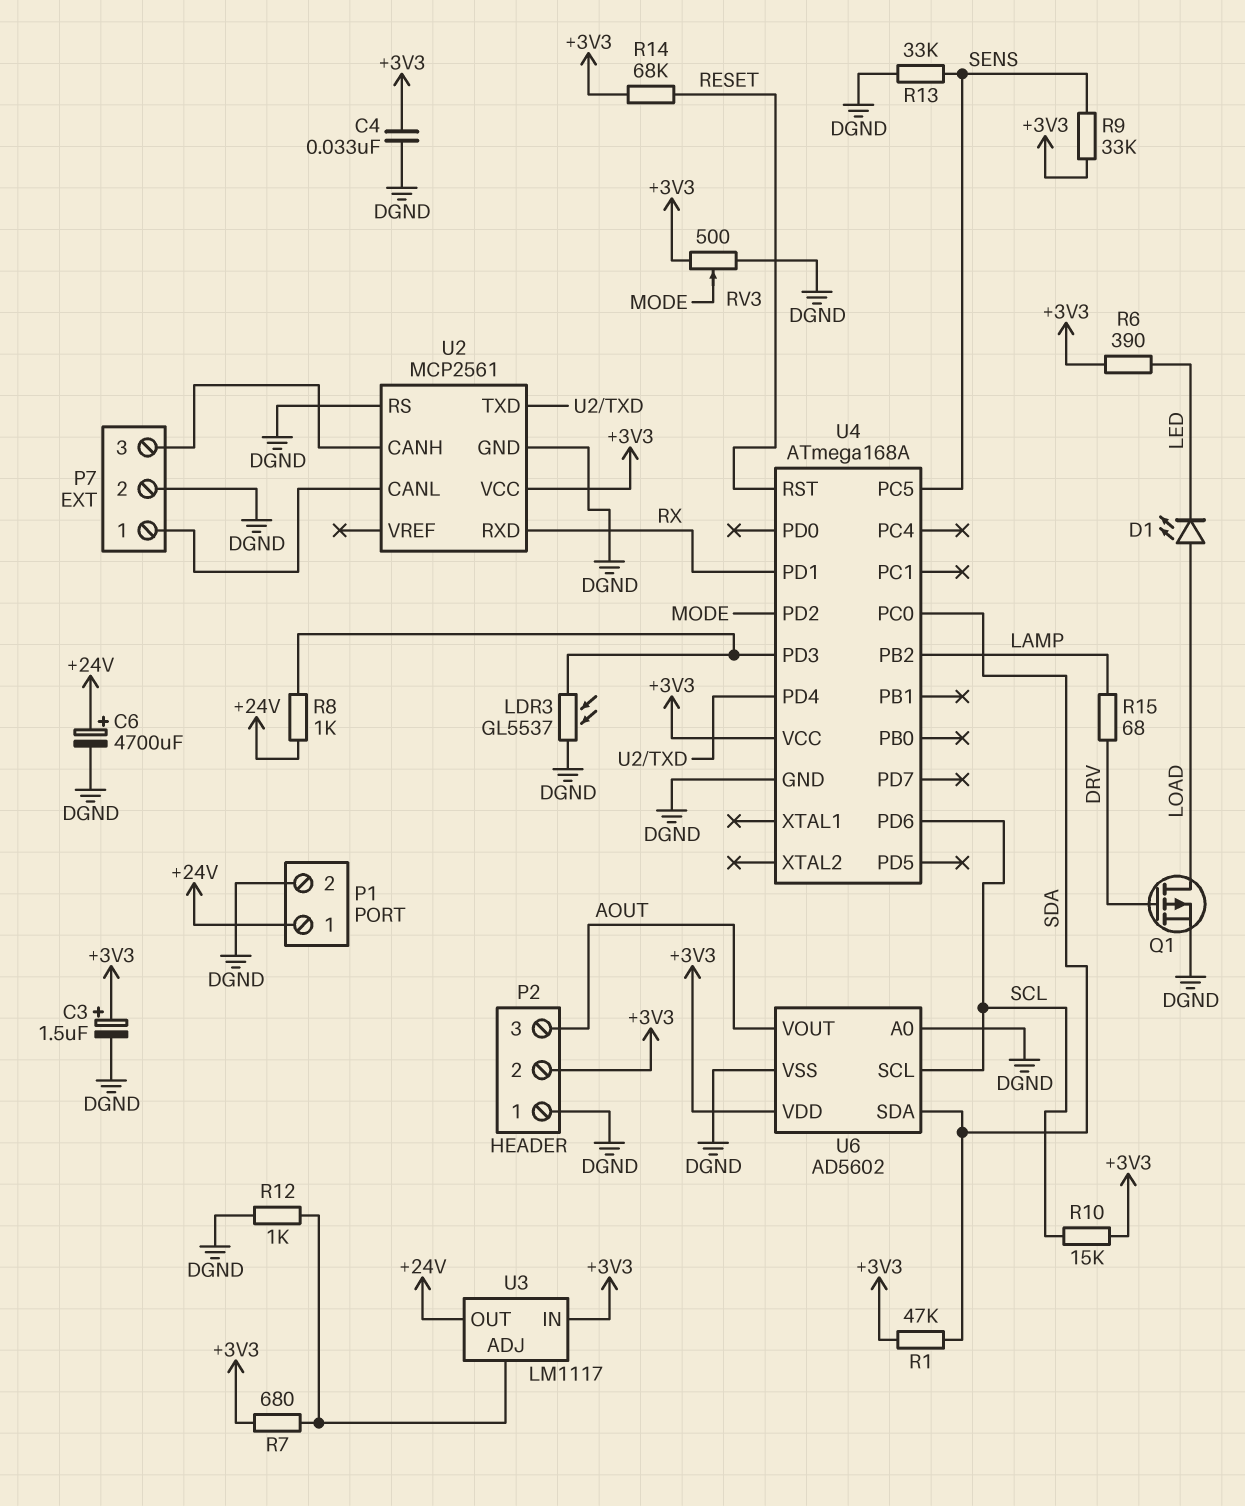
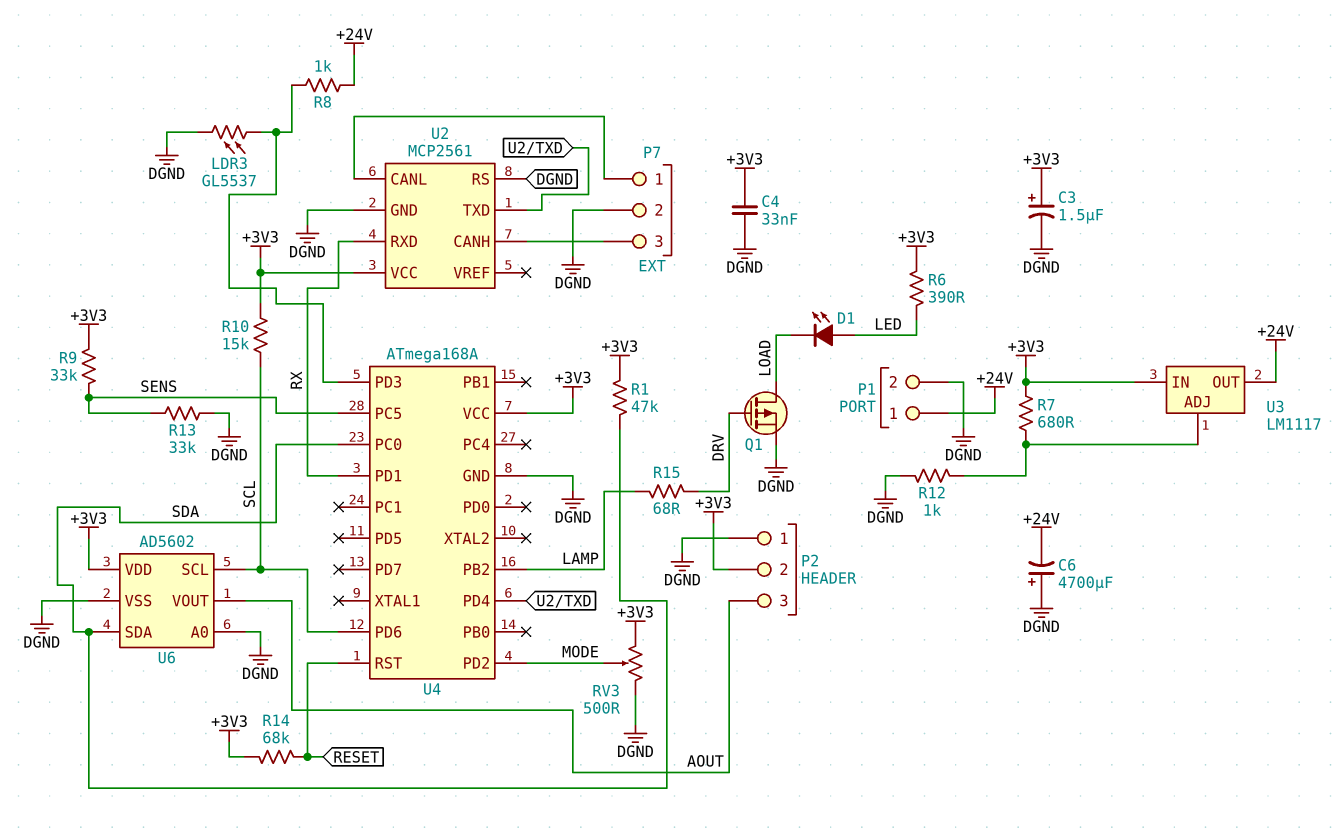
C6: 4700uF (plus +24V, minus DGND) -> 4700uF (plus DGND, minus +24V)
D1: LED (A LOAD, K LED) -> LED (A LED, K LOAD)

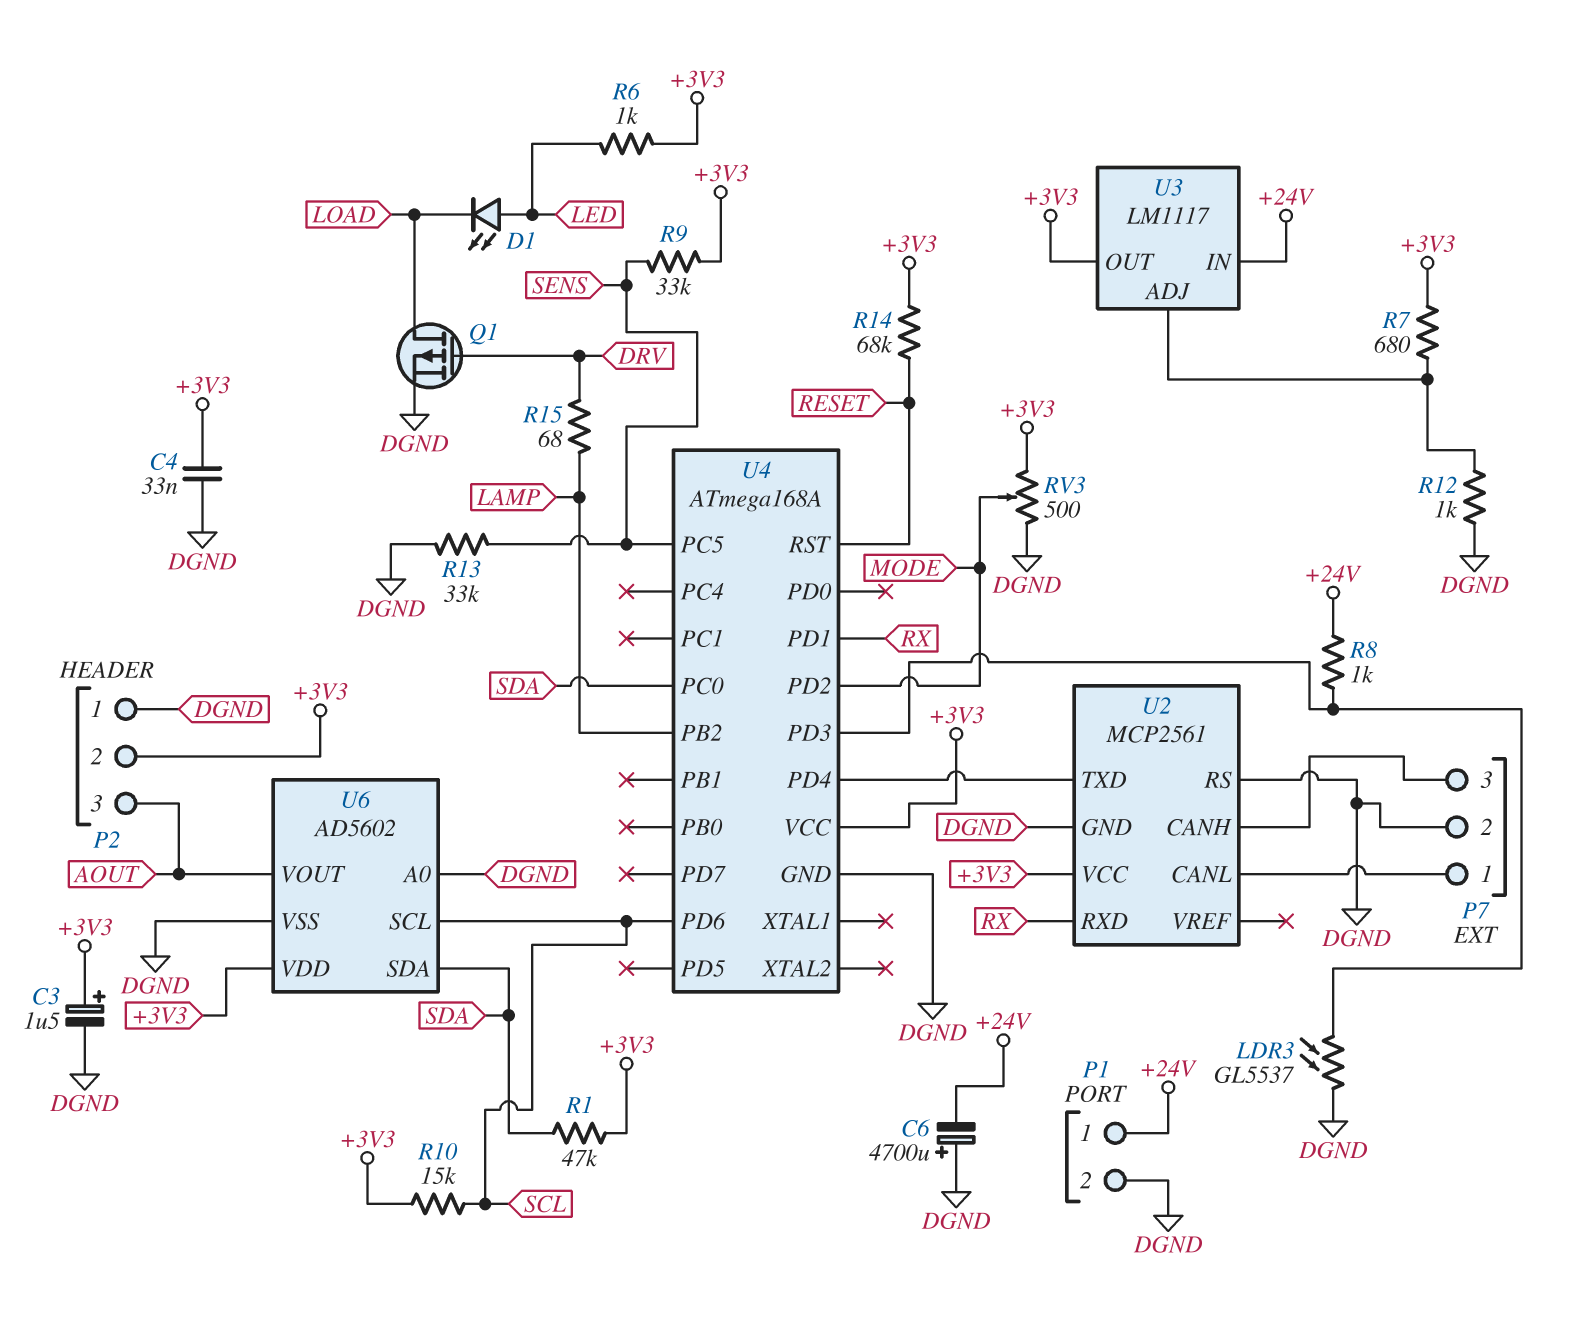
R6: 390 (+3V3, LED) -> 1k (+3V3, LED)
U3 pin IN: +3V3 -> +24V
U3 pin OUT: +24V -> +3V3

